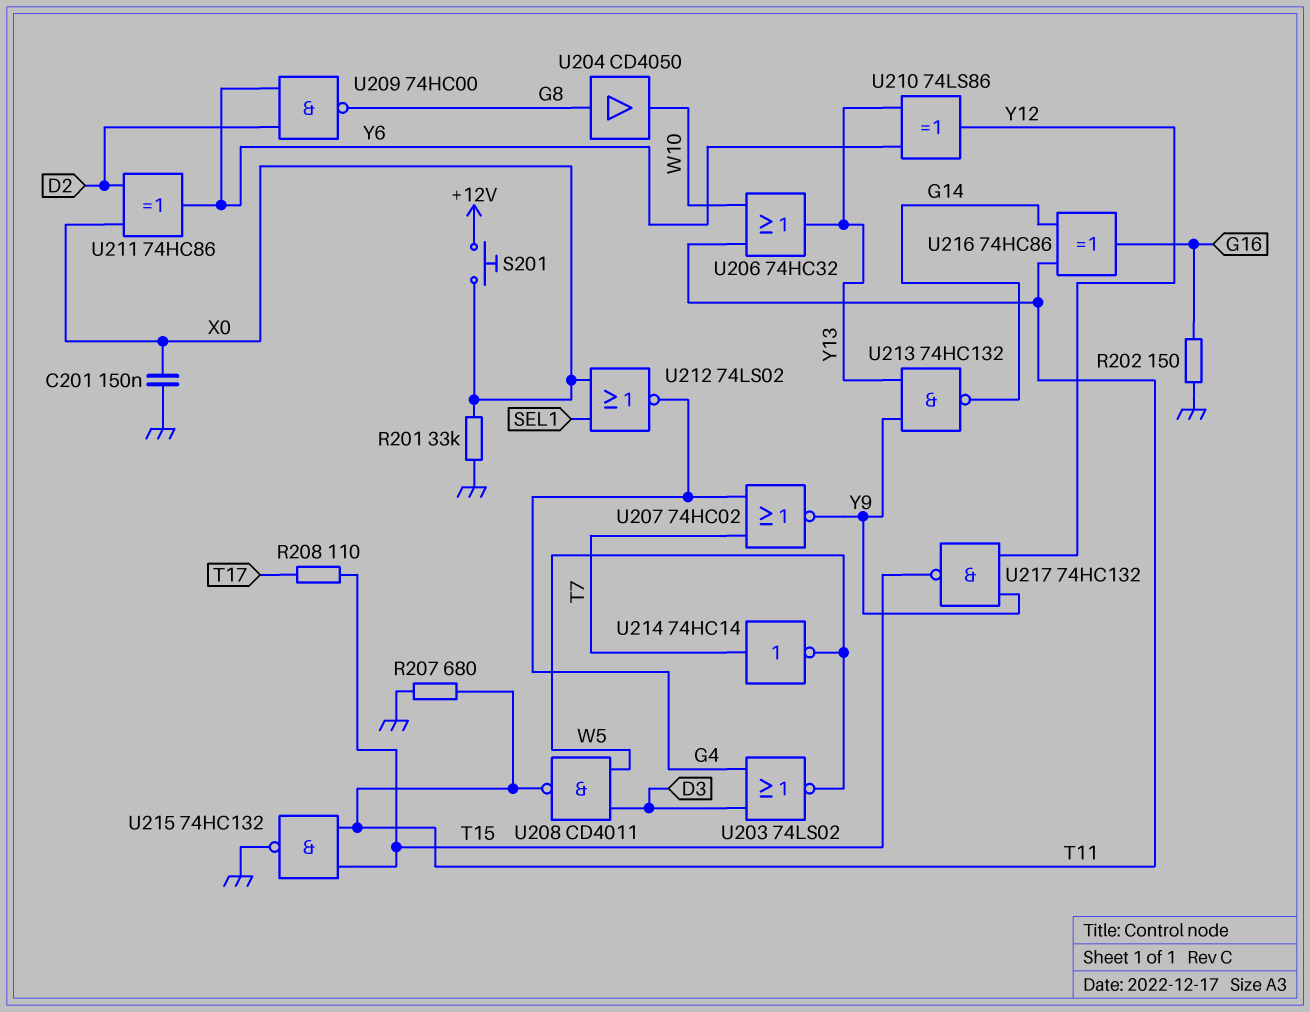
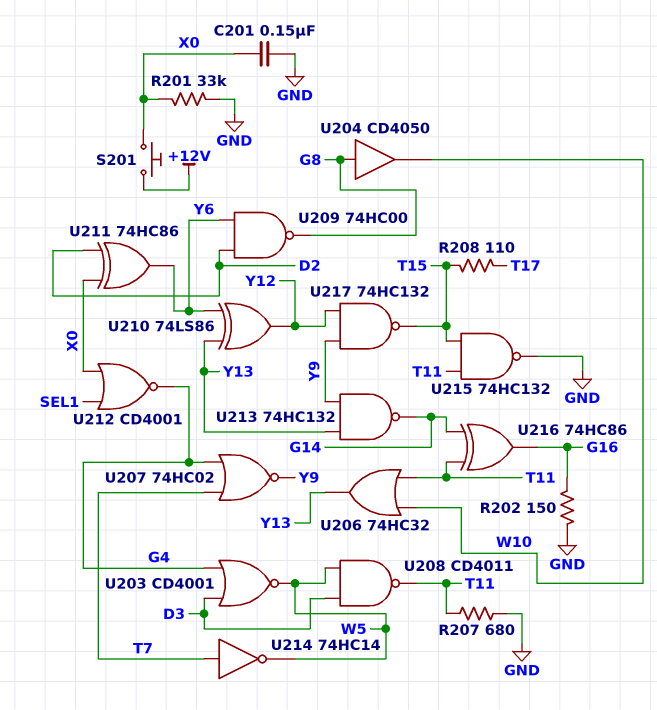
U203: NOR 74LS02 (in D3, in G4, out W5) -> NOR CD4001 (in D3, in G4, out W5)
U212: NOR 74LS02 (in SEL1, in X0, out G4) -> NOR CD4001 (in SEL1, in X0, out G4)

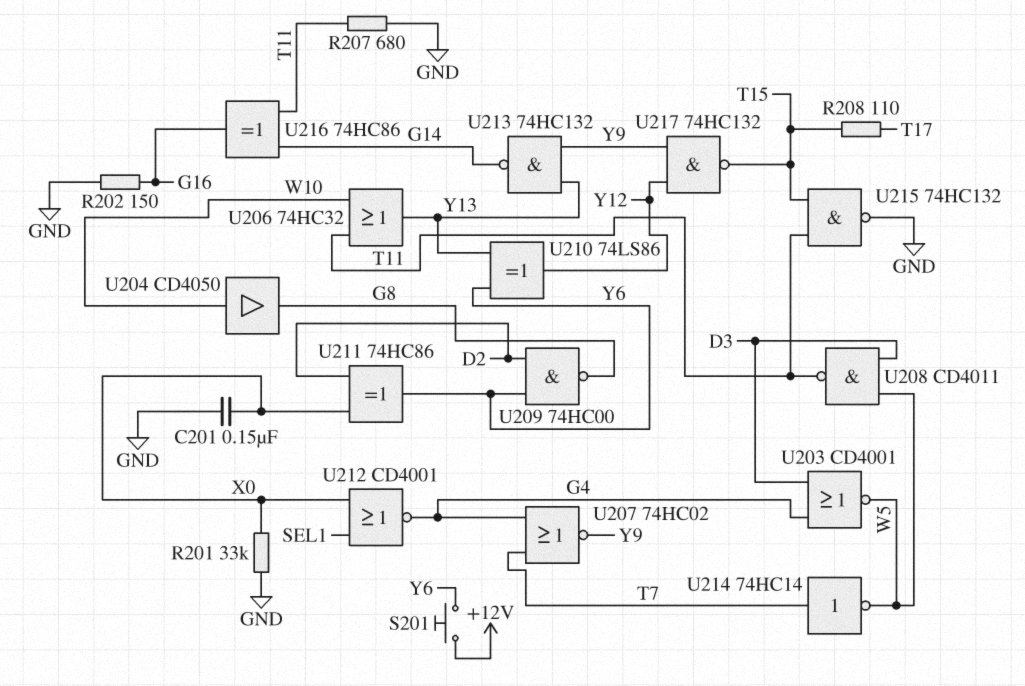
S201: button (+12V, X0) -> button (+12V, Y6)
U204: buffer CD4050 (in G8, out W10) -> buffer CD4050 (in W10, out G8)

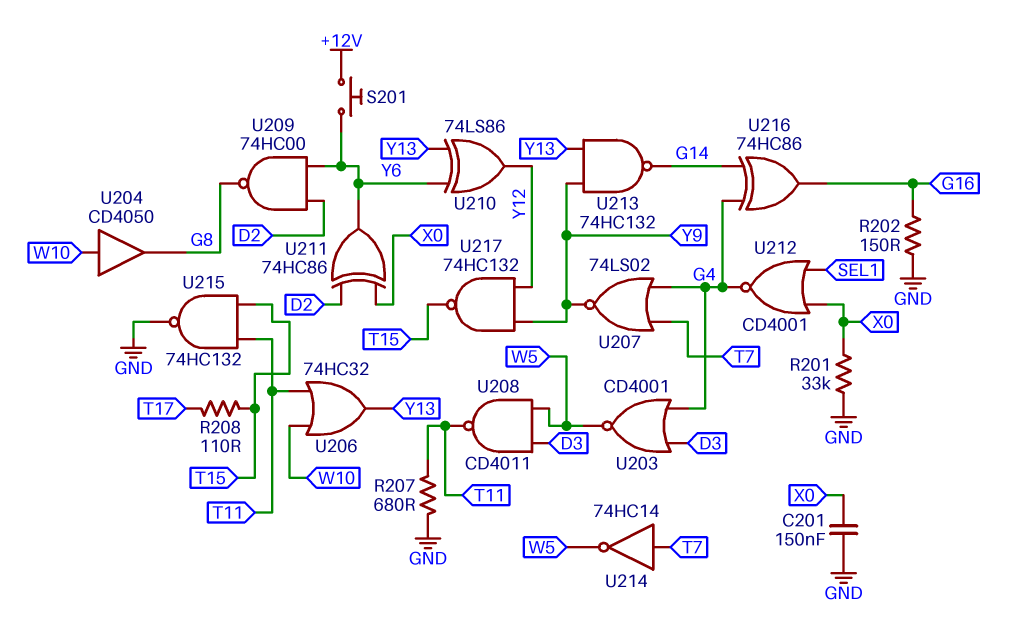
U207: NOR 74HC02 (in G4, in T7, out Y9) -> NOR 74LS02 (in G4, in T7, out Y9)
U216: XOR 74HC86 (in G14, in T11, out G16) -> XOR 74HC86 (in G4, in G14, out G16)

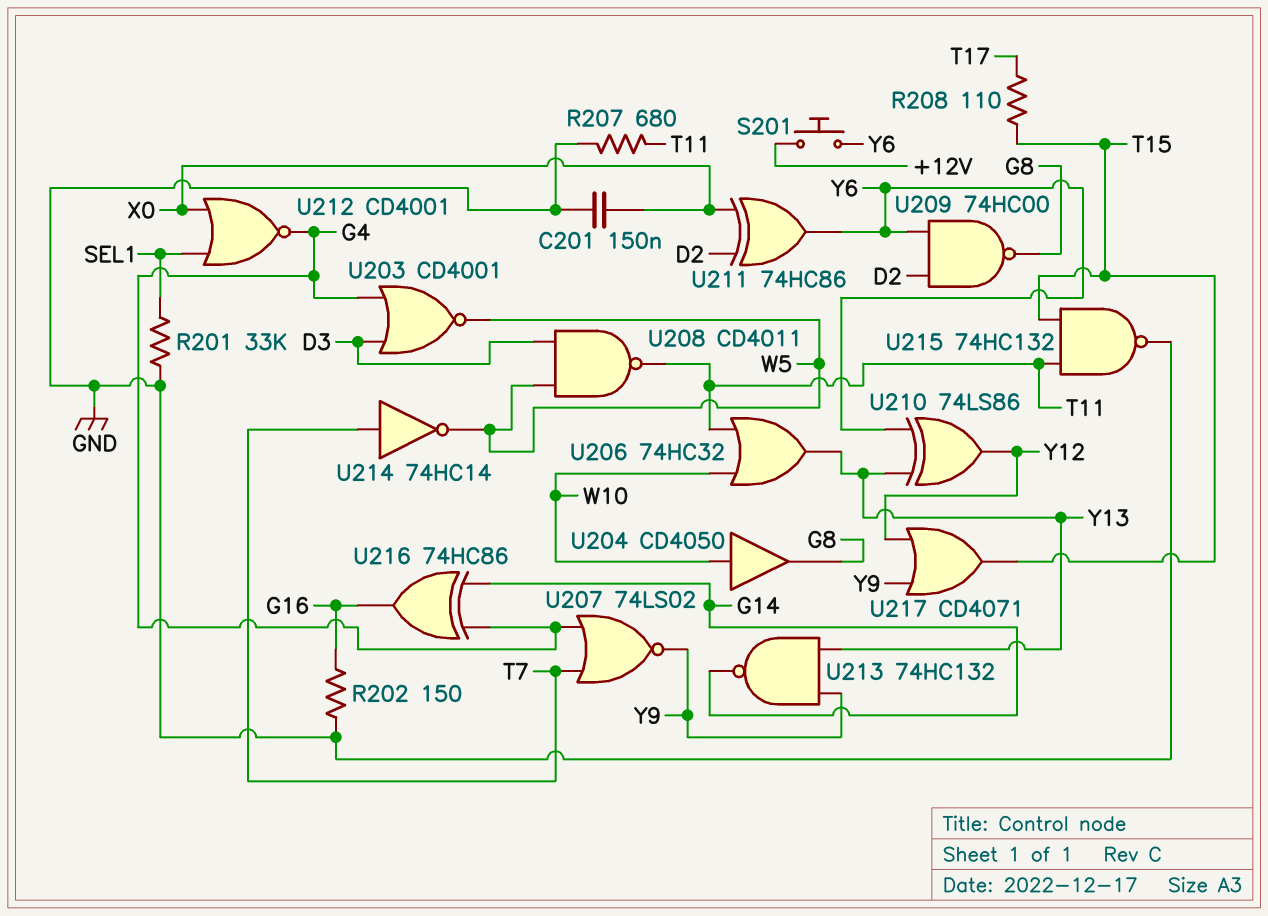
R201: 33k (GND, X0) -> 33k (GND, SEL1)
U217: NAND 74HC132 (in Y9, in Y12, out T15) -> OR CD4071 (in Y9, in Y12, out T15)

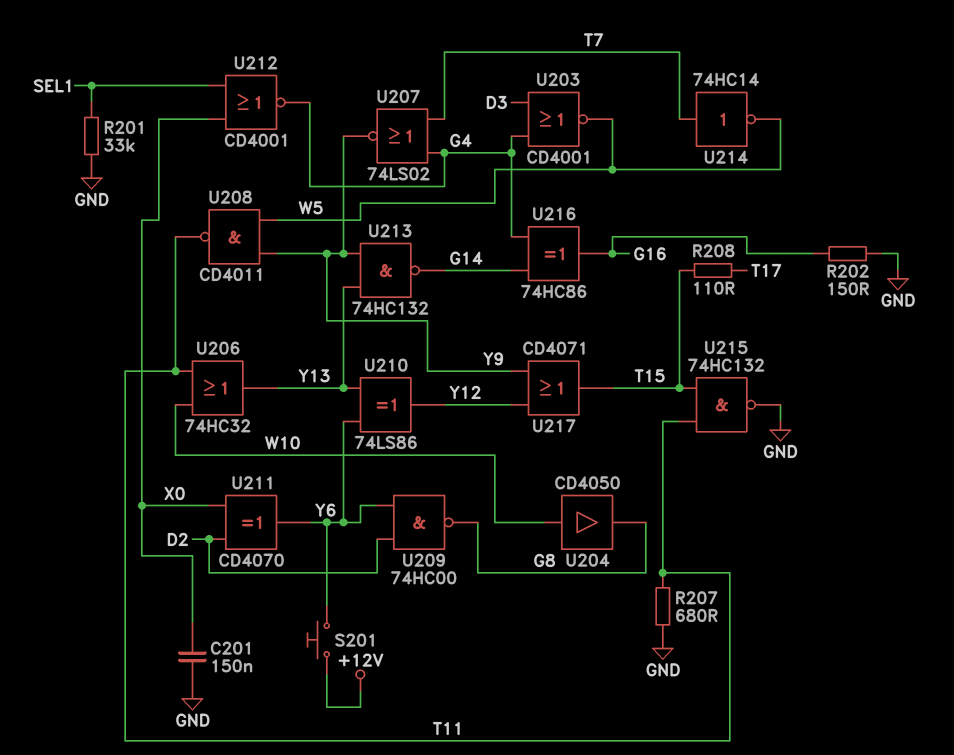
U208: NAND CD4011 (in D3, in W5, out T11) -> NAND CD4011 (in W5, in Y9, out T11)
U211: XOR 74HC86 (in D2, in X0, out Y6) -> XOR CD4070 (in D2, in X0, out Y6)

